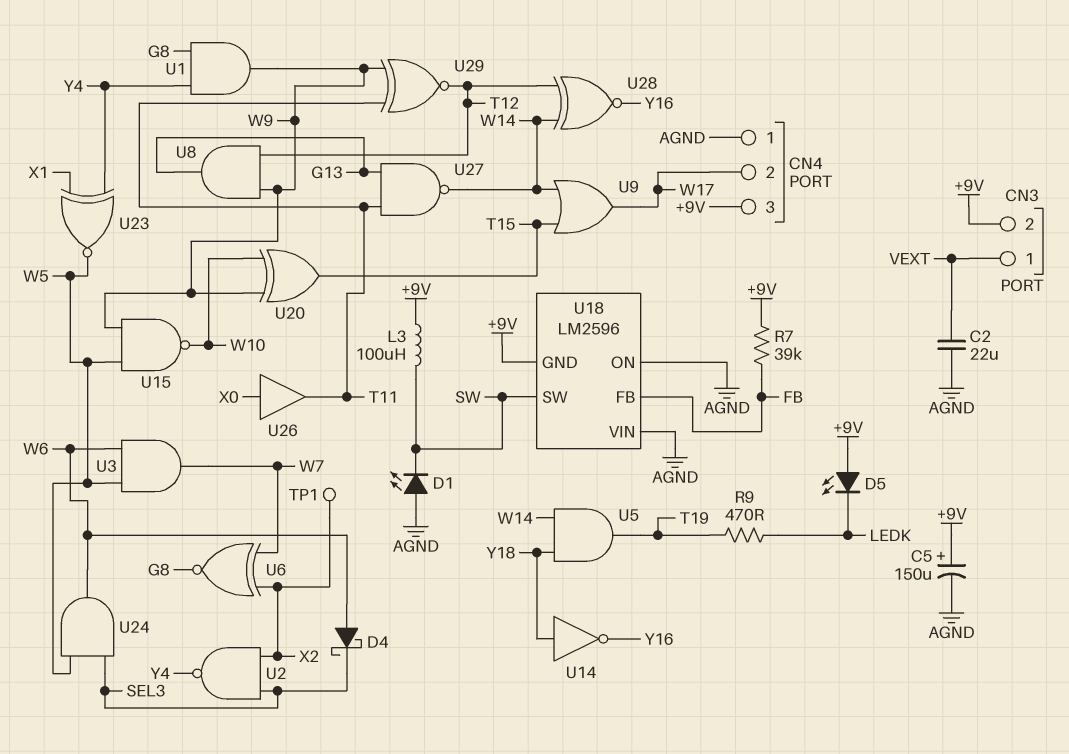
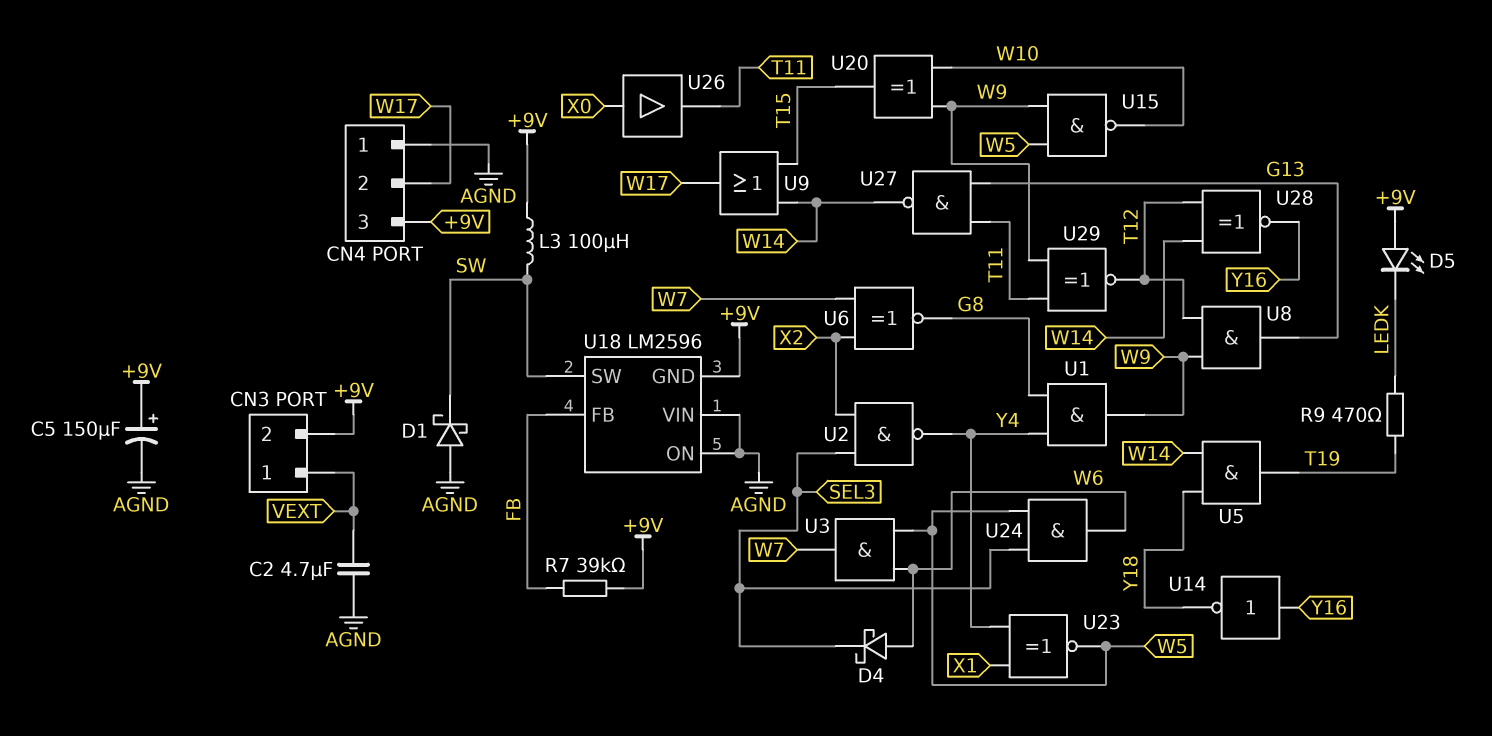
C2: 22uF (AGND, VEXT) -> 4.7uF (AGND, VEXT)
D1: LED (A AGND, K SW) -> schottky (A AGND, K SW)
TP1: test point (X2) -> none
U14: NOT (in Y18, out Y16) -> NOT (in Y16, out Y18)

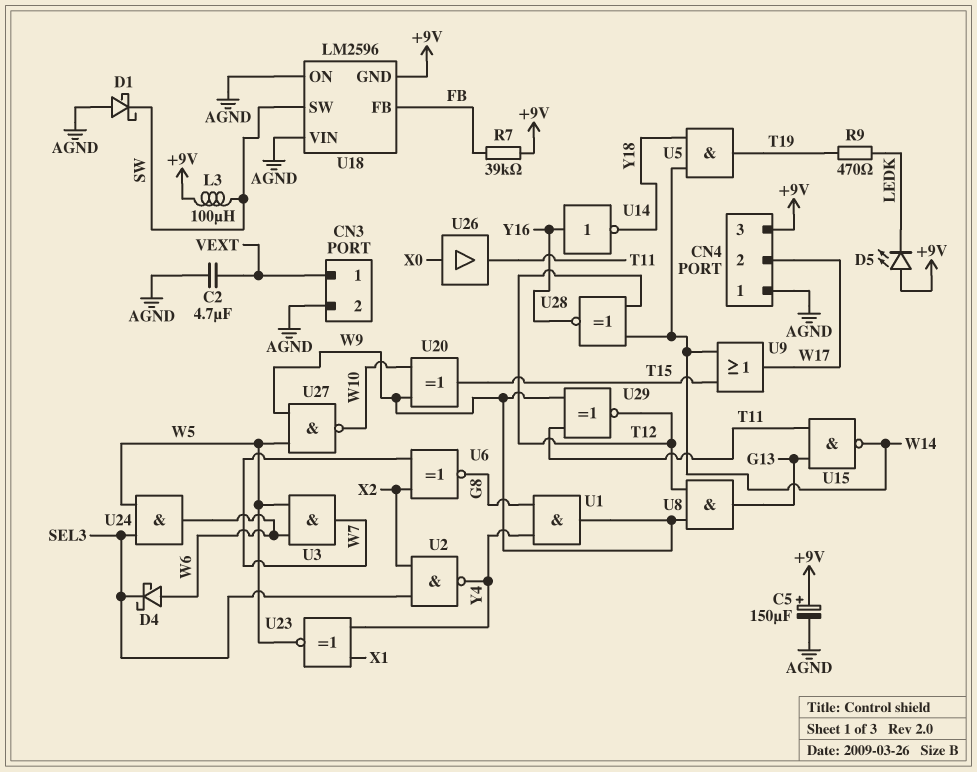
CN3 pin 2: +9V -> AGND
U15: NAND (in W5, in W9, out W10) -> NAND (in G13, in T11, out W14)
U27: NAND (in G13, in T11, out W14) -> NAND (in W5, in W9, out W10)

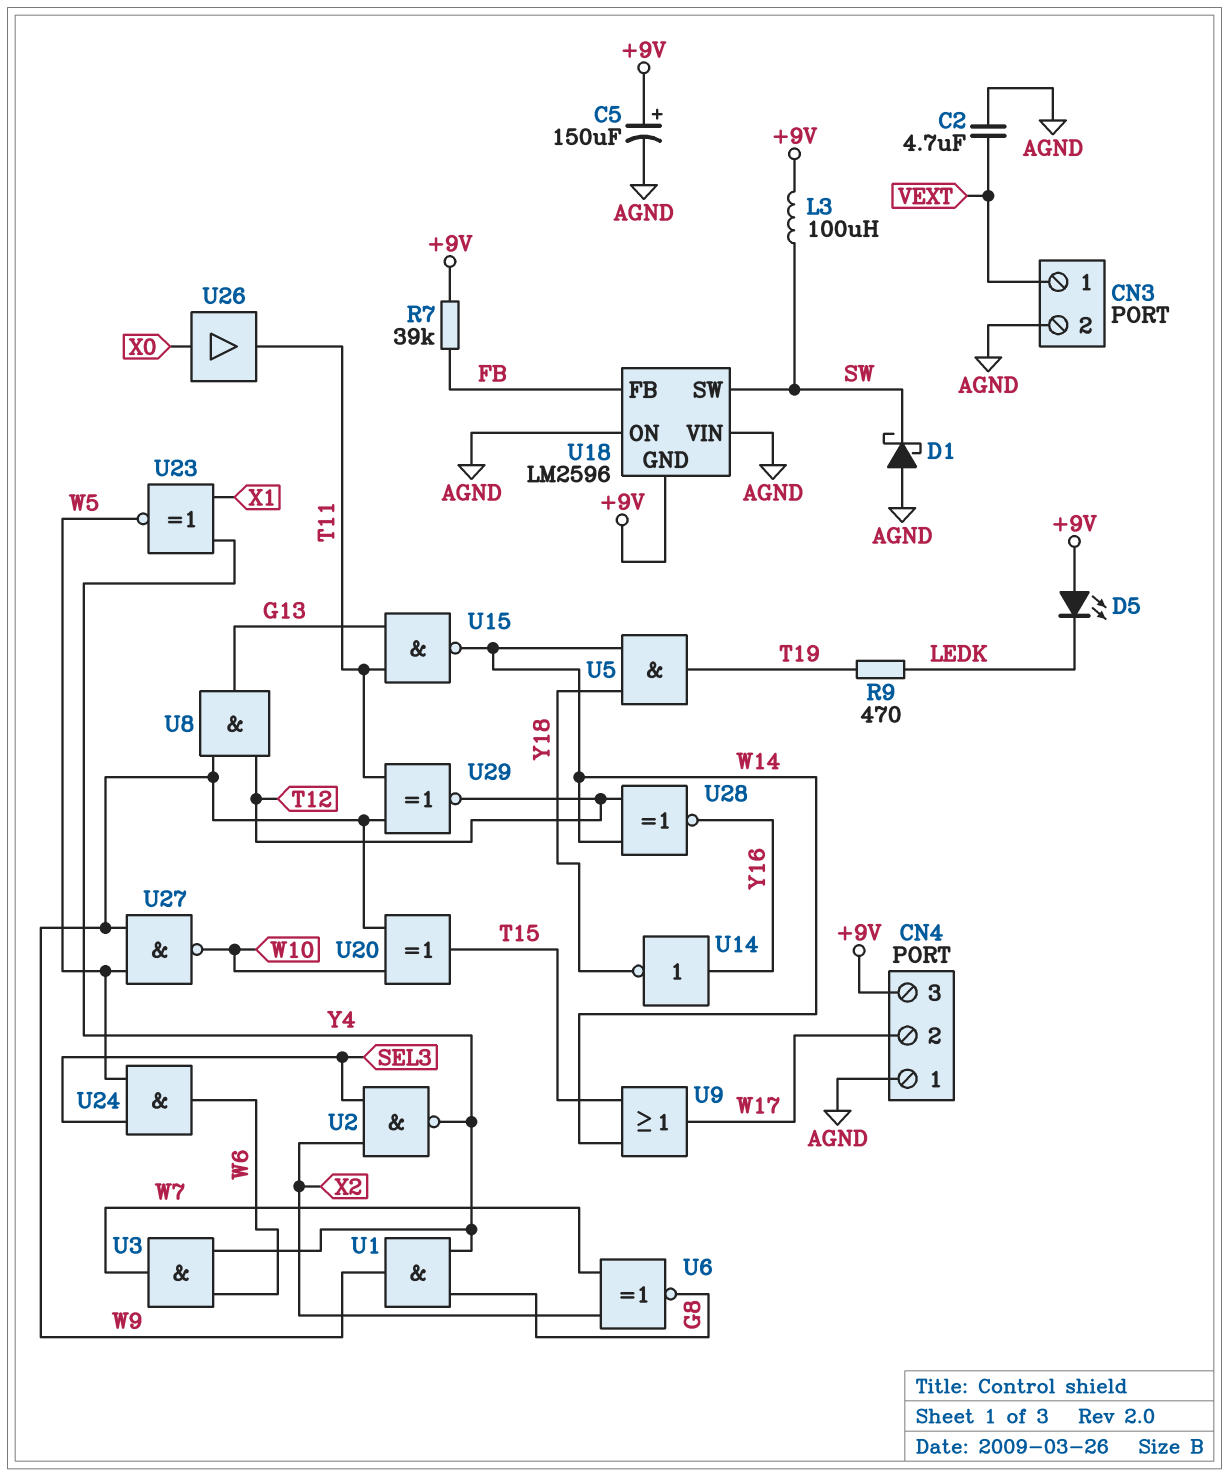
D4: schottky (A W6, K SEL3) -> none
U3: AND (in W5, in W6, out W7) -> AND (in W6, in Y4, out W7)

